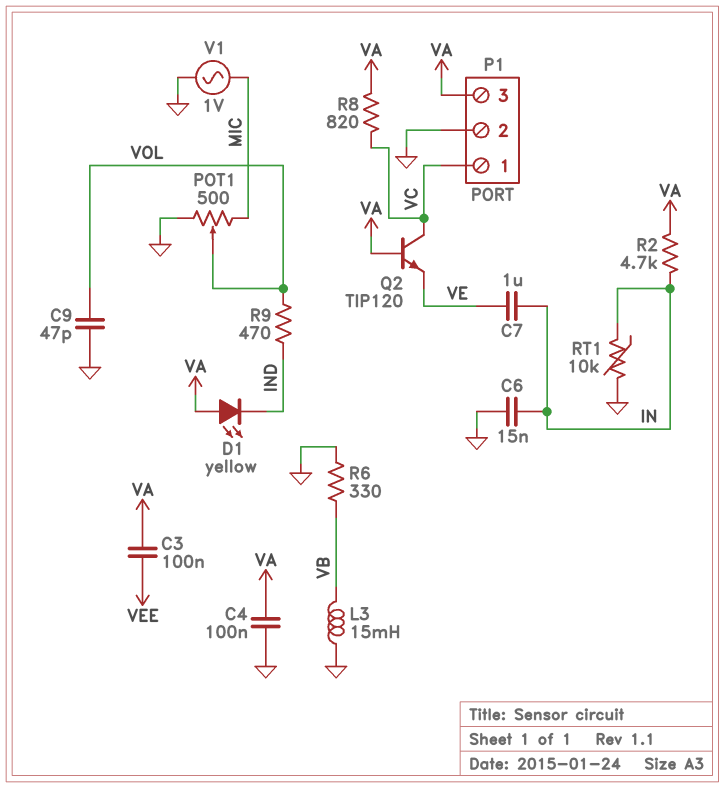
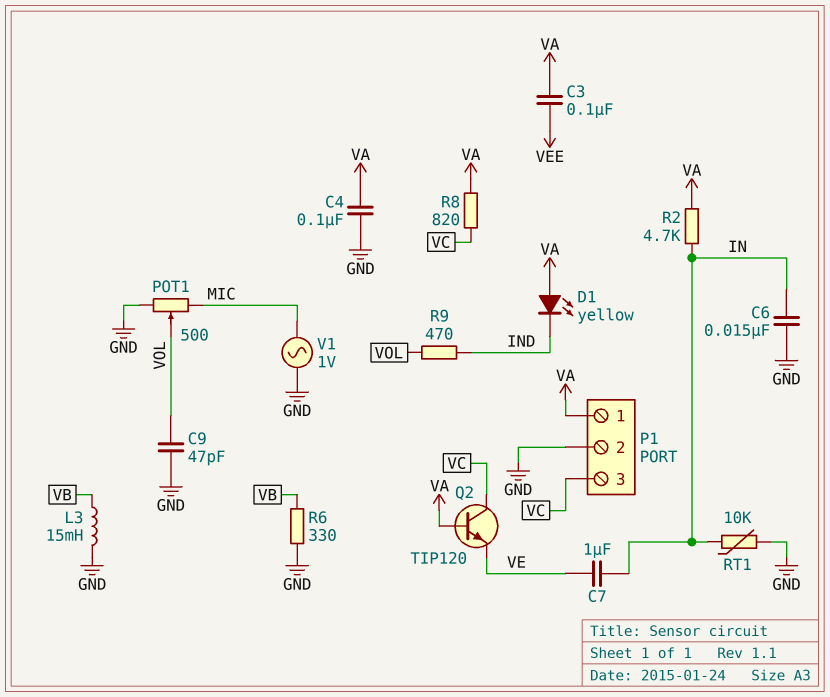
P1 pin 1: VC -> VA
P1 pin 3: VA -> VC

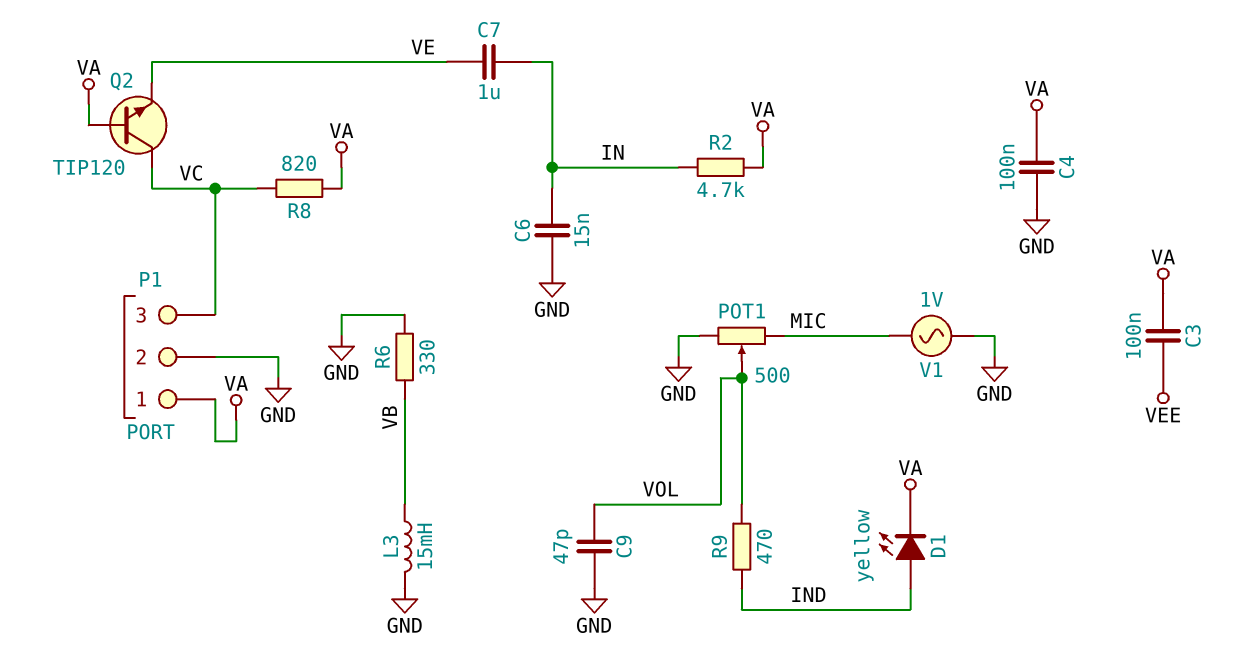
D1: LED yellow (A VA, K IND) -> LED yellow (A IND, K VA)
RT1: 10k (GND, IN) -> none

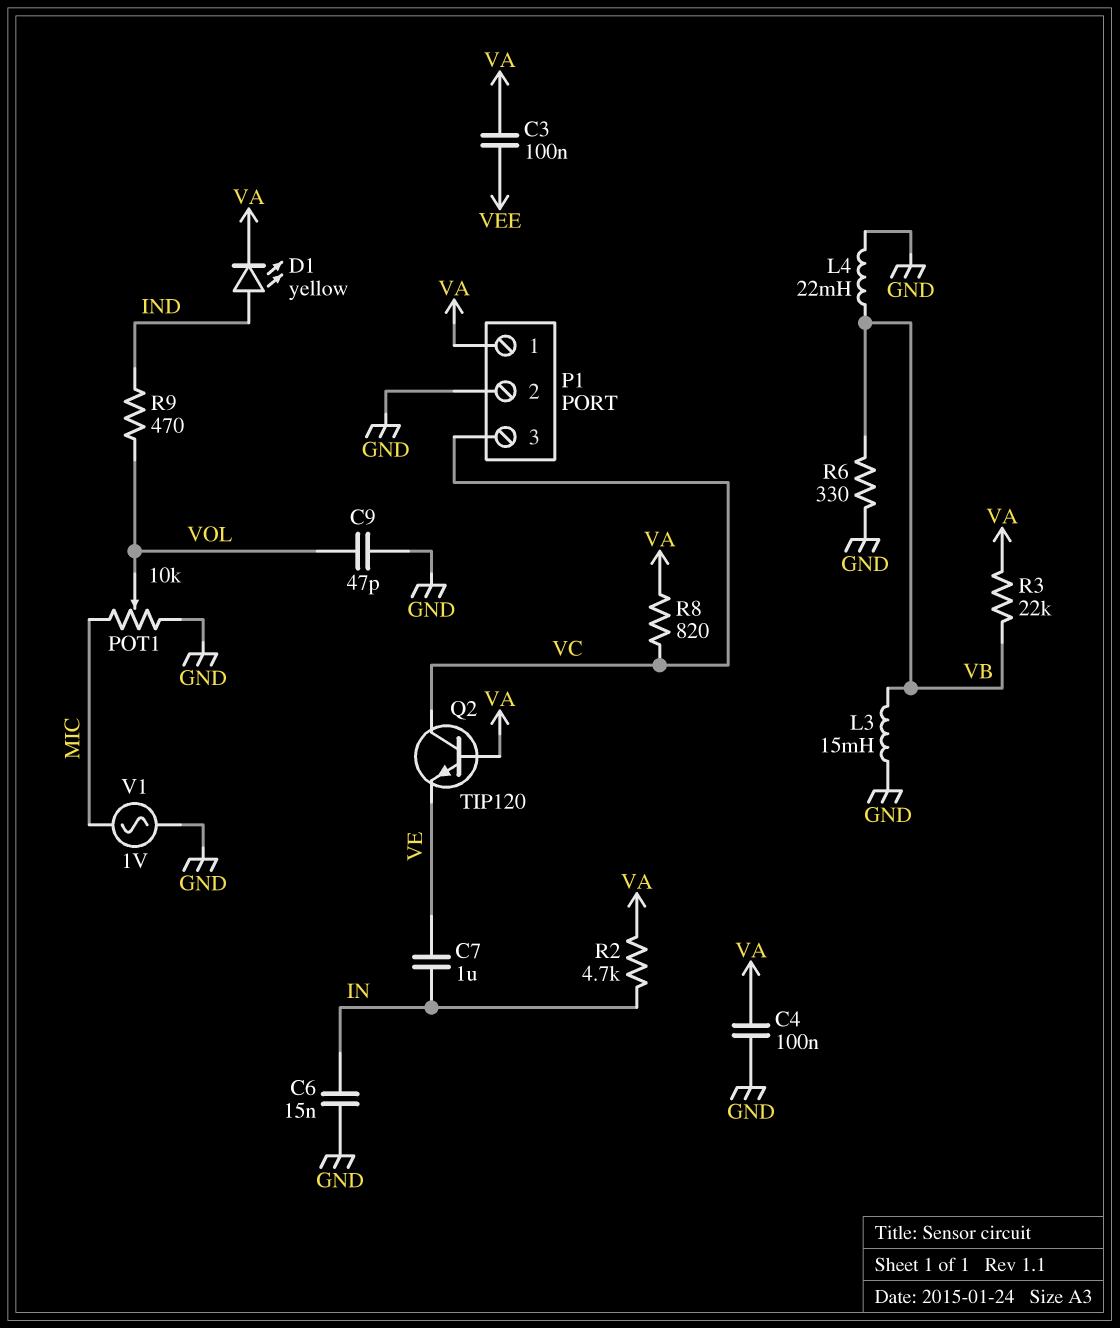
L4: none -> 22mH (GND, VB)
POT1: 500 (GND, MIC, wiper VOL) -> 10k (GND, MIC, wiper VOL)
R3: none -> 22k (VA, VB)

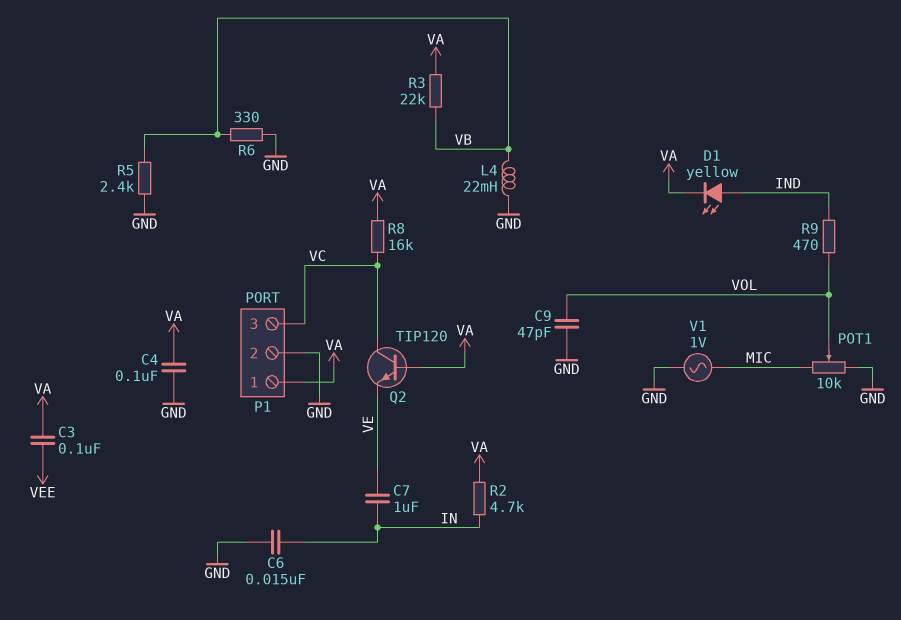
L3: 15mH (GND, VB) -> none
R5: none -> 2.4k (GND, VB)
R8: 820 (VA, VC) -> 16k (VA, VC)

